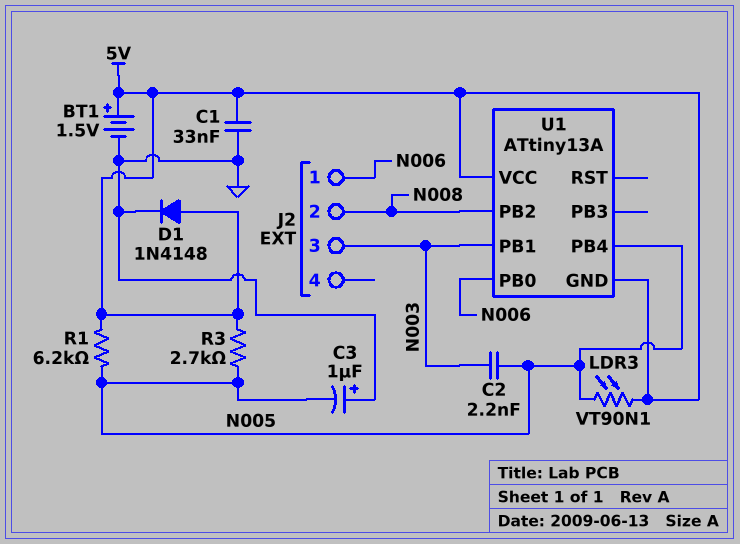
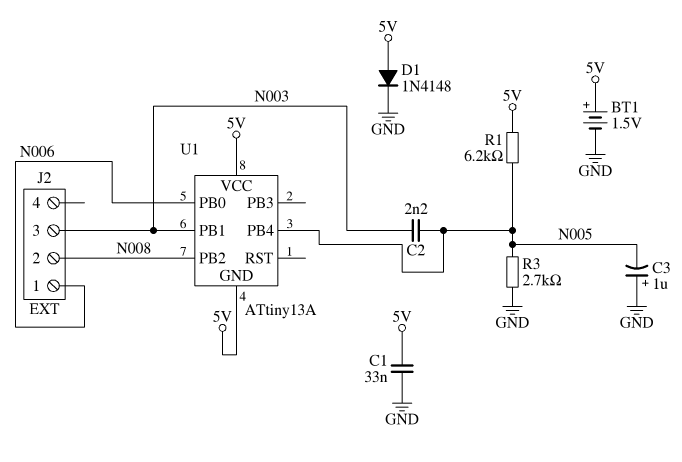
LDR3: VT90N1 (5V, N005) -> none
R3: 2.7k (5V, N005) -> 2.7k (GND, N005)

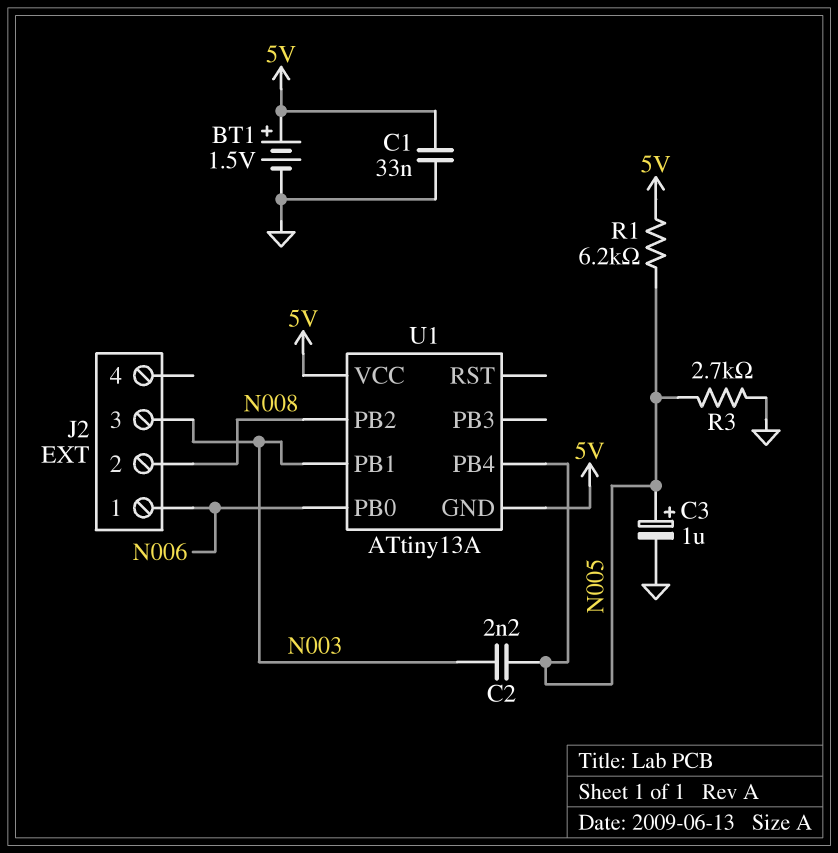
C3: 1uF (plus GND, minus N005) -> 1uF (plus N005, minus GND)
D1: diode 1N4148 (A 5V, K GND) -> none

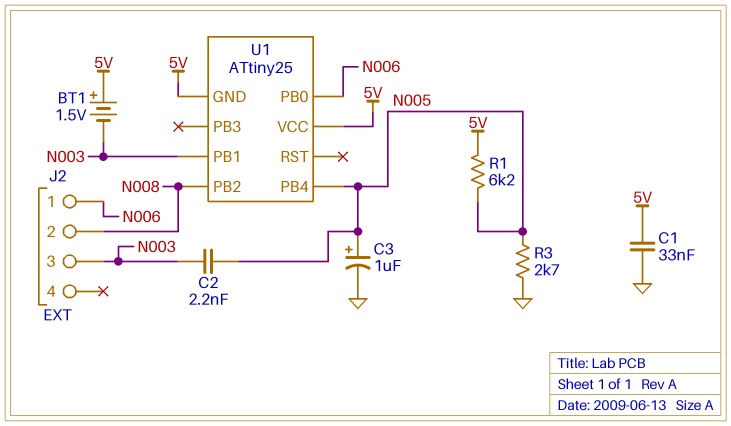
BT1: 1.5V (plus 5V, minus GND) -> 1.5V (plus 5V, minus N003)
U1: ATtiny13A -> ATtiny25

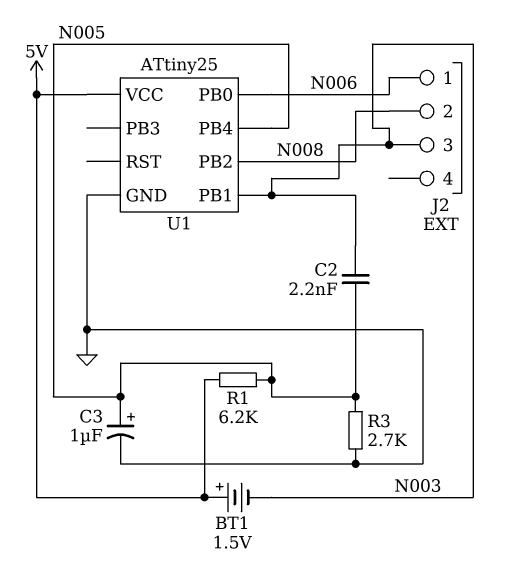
C1: 33nF (5V, GND) -> none
U1 pin GND: 5V -> GND

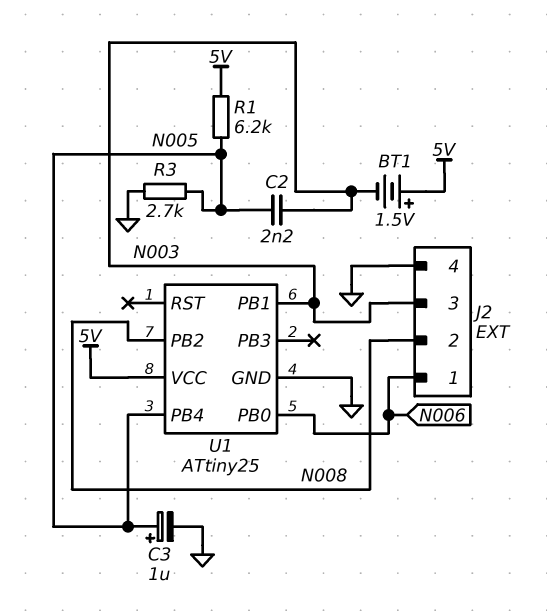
J2 pin 4: none -> GND

